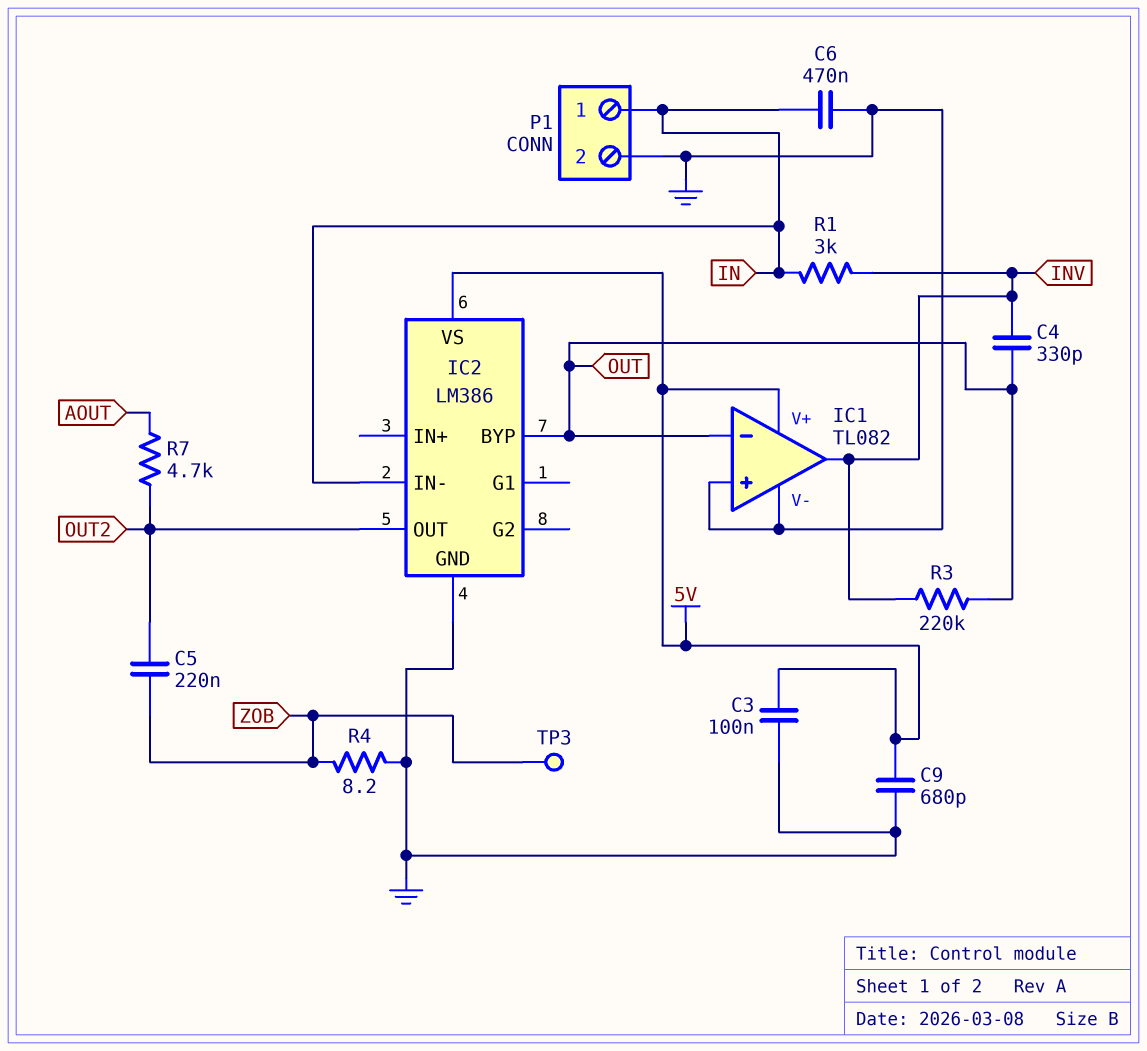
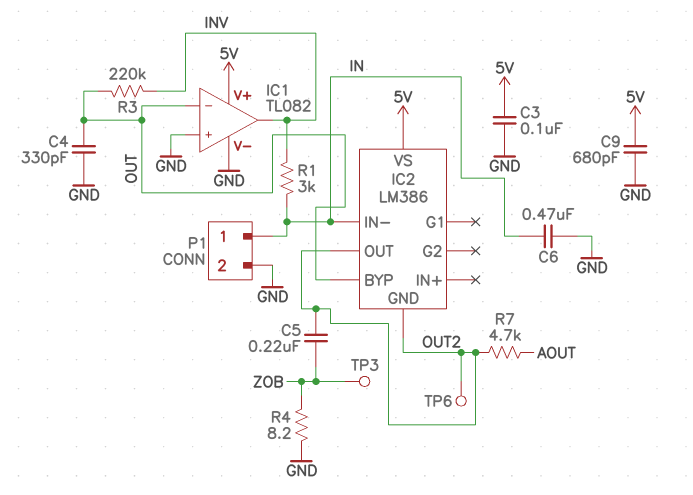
C4: 330pF (INV, OUT) -> 330pF (GND, OUT)
IC2 pin GND: GND -> OUT2
TP6: none -> test point (OUT2)

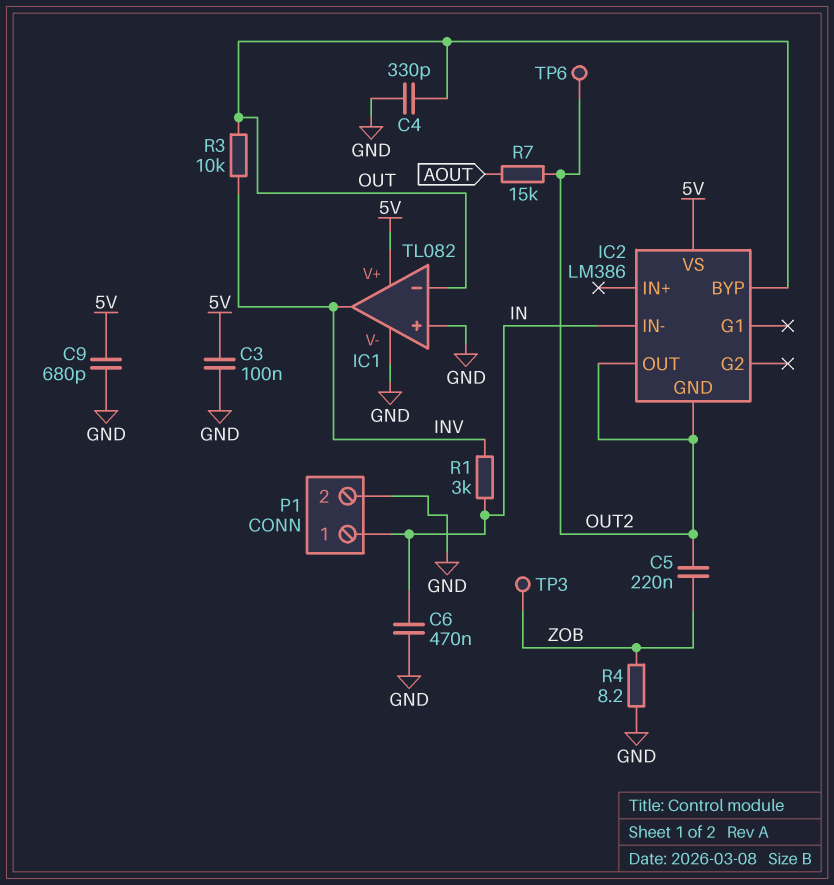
R3: 220k (INV, OUT) -> 10k (INV, OUT)
R7: 4.7k (AOUT, OUT2) -> 15k (AOUT, OUT2)

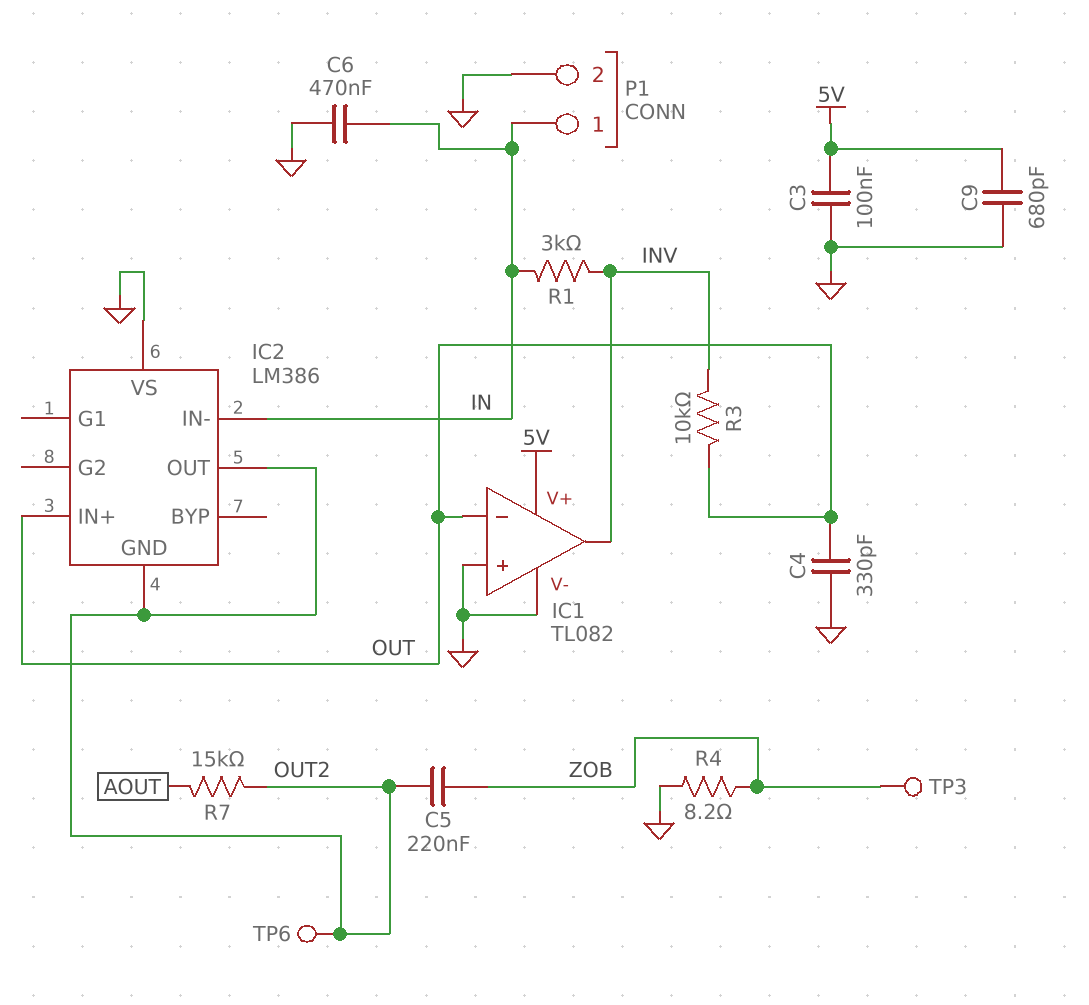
IC2 pin BYP: OUT -> none
IC2 pin IN+: none -> OUT
IC2 pin VS: 5V -> GND

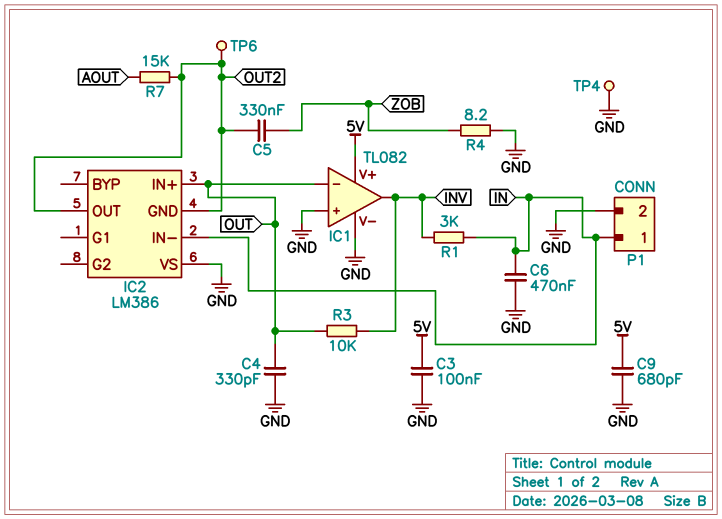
C5: 220nF (OUT2, ZOB) -> 330nF (OUT2, ZOB)
TP3: test point (ZOB) -> none
TP4: none -> test point (GND)

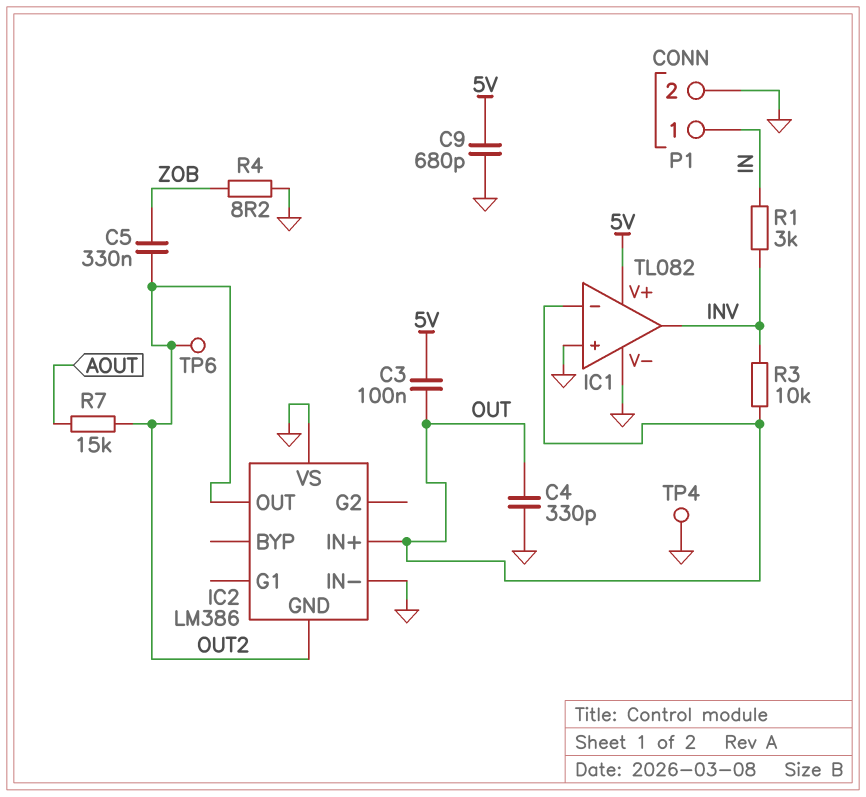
C3: 100nF (5V, GND) -> 100nF (5V, OUT)
C6: 470nF (GND, IN) -> none
IC2 pin IN-: IN -> GND

